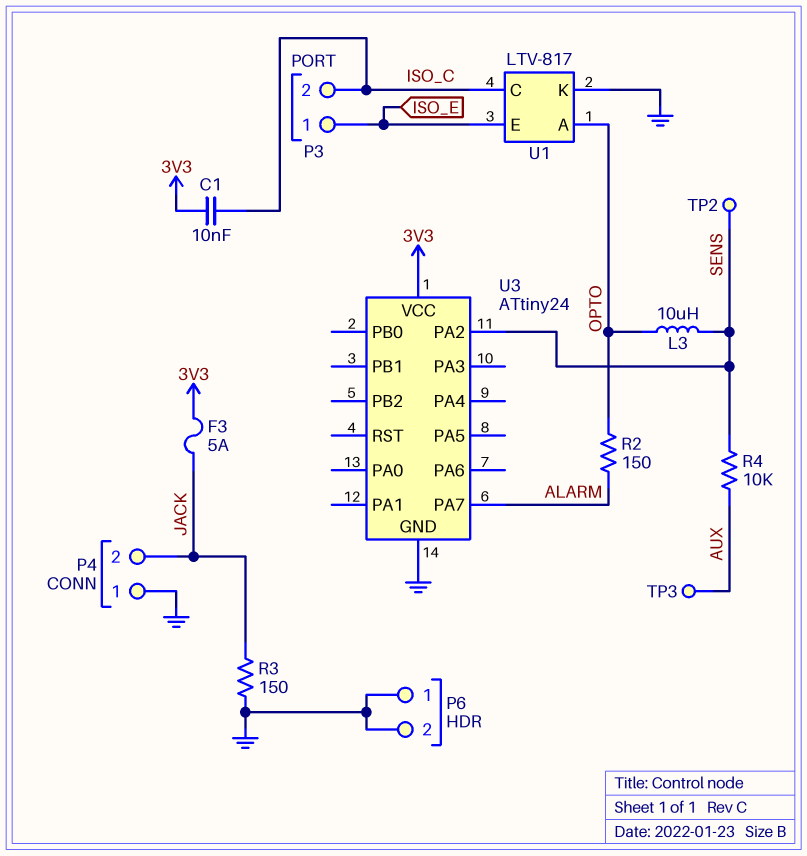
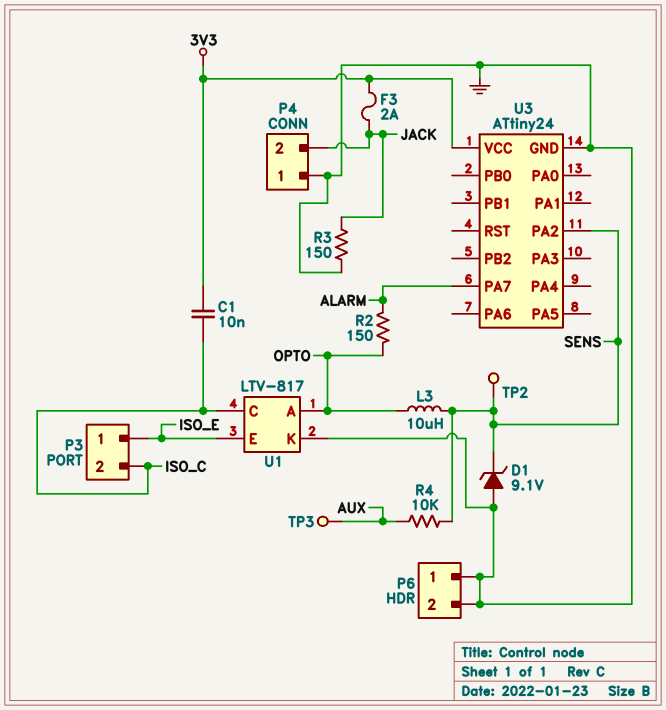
D1: none -> zener 9.1V (A GND, K SENS)
F3: 5A (3V3, JACK) -> 2A (3V3, JACK)

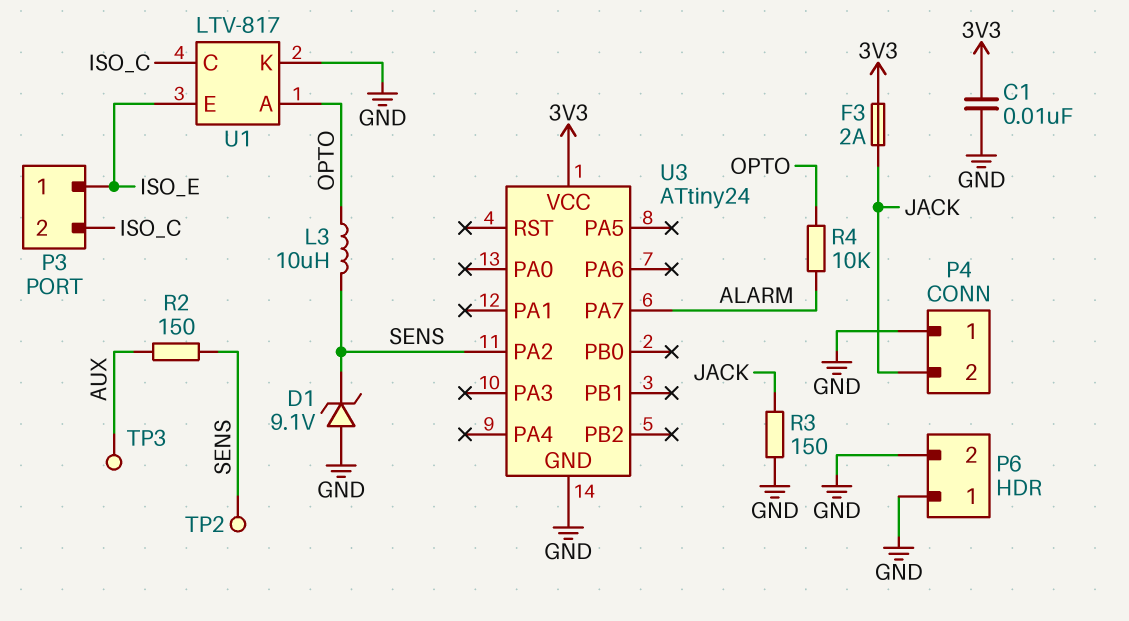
C1: 10nF (3V3, ISO_C) -> 10nF (3V3, GND)
R2: 150 (ALARM, OPTO) -> 150 (AUX, SENS)
R4: 10k (AUX, SENS) -> 10k (ALARM, OPTO)

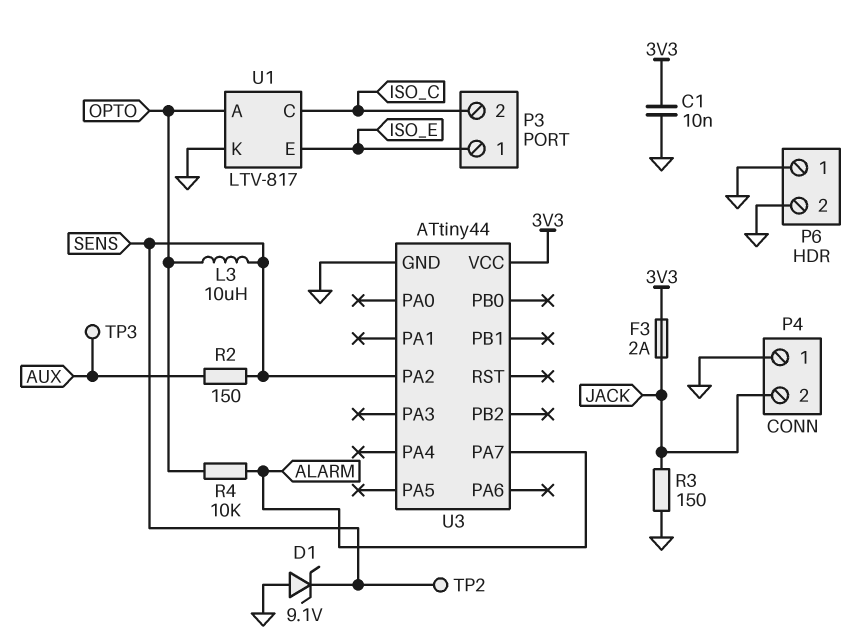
U3: ATtiny24 -> ATtiny44

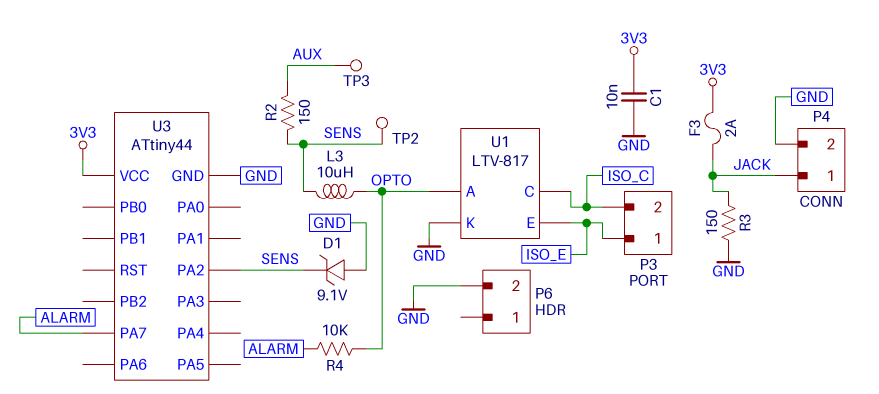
P4 pin 1: GND -> JACK
P4 pin 2: JACK -> GND
P6 pin 1: GND -> none

